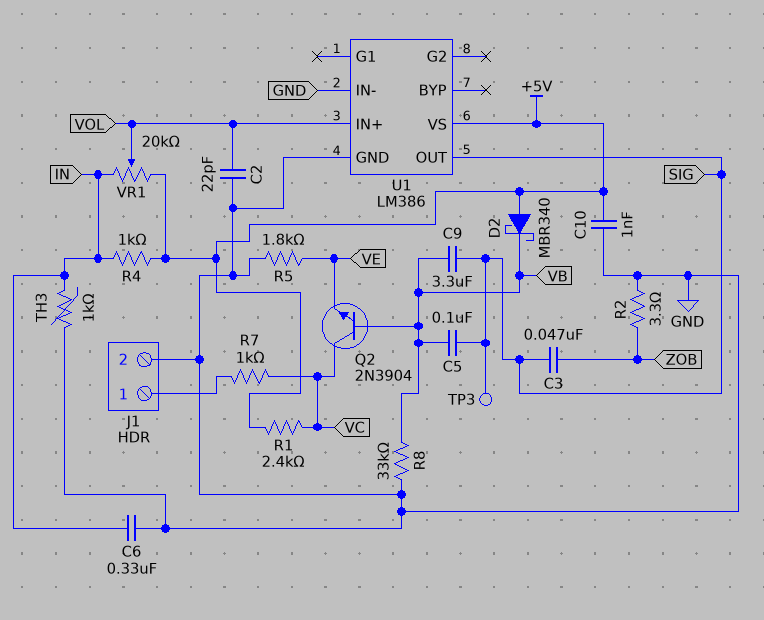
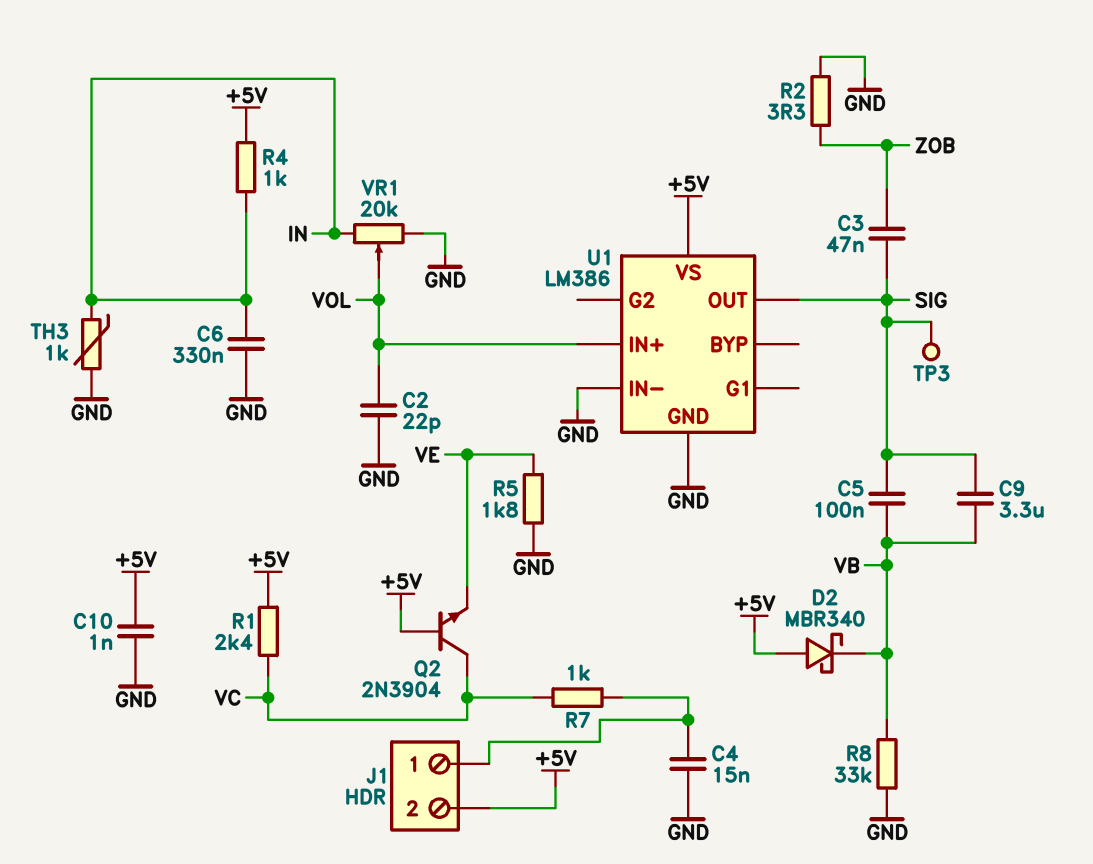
C4: none -> 15nF (GND, J1/1)
J1 pin 2: GND -> +5V
Q2: NPN 2N3904 (B VB, C VC, E VE) -> NPN 2N3904 (B +5V, C VC, E VE)
VR1: 20k (+5V, IN, wiper VOL) -> 20k (GND, IN, wiper VOL)

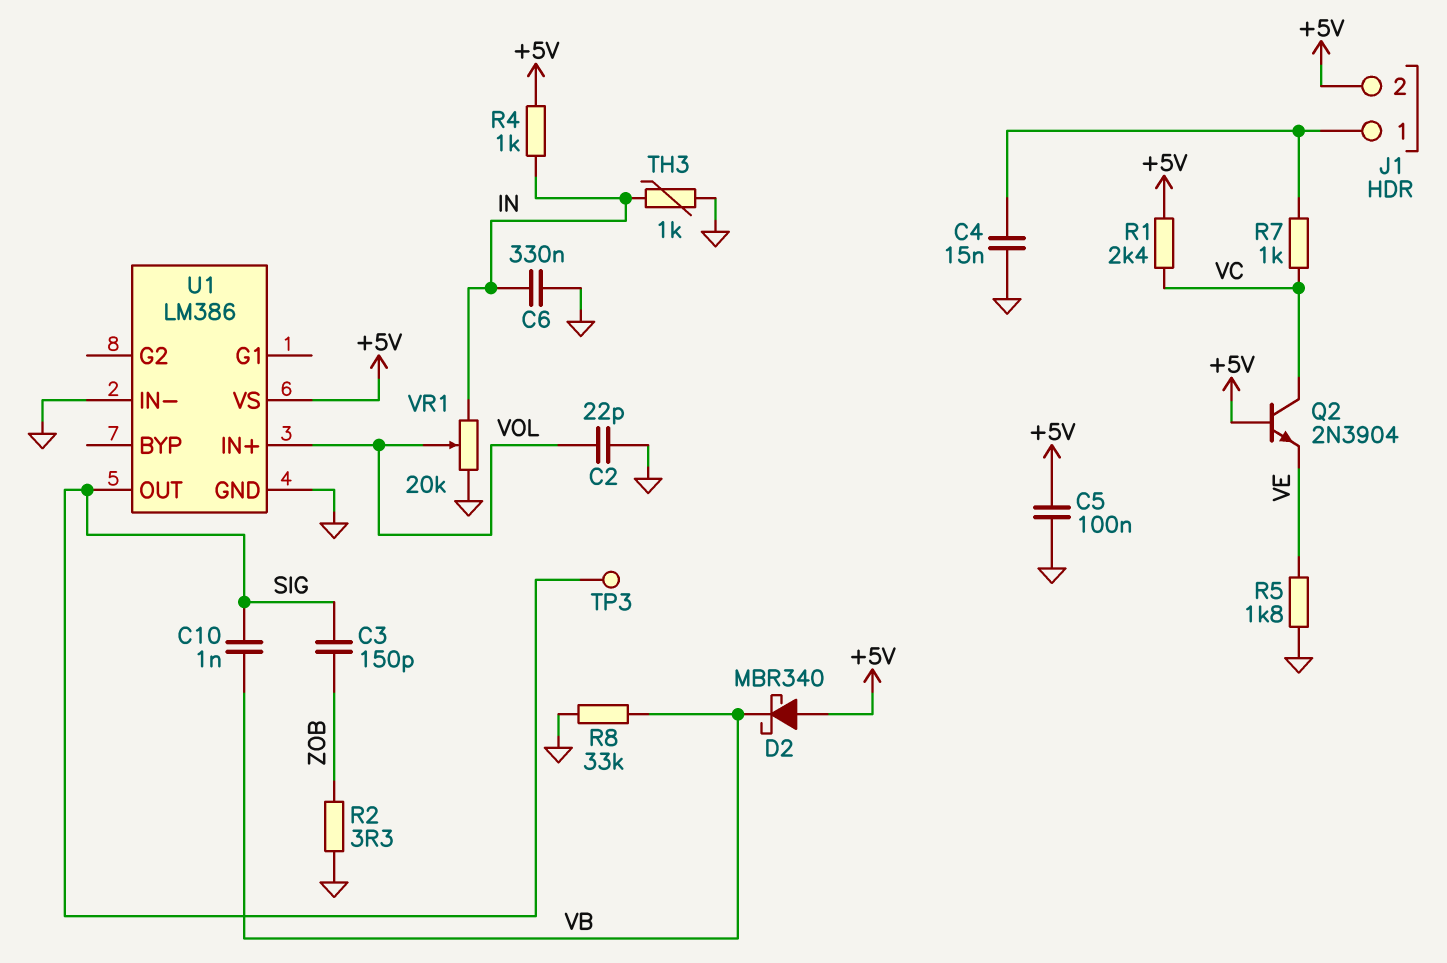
C3: 47nF (SIG, ZOB) -> 150pF (SIG, ZOB)
C5: 100nF (SIG, VB) -> 100nF (+5V, GND)
C9: 3.3uF (SIG, VB) -> none
C10: 1nF (+5V, GND) -> 1nF (SIG, VB)

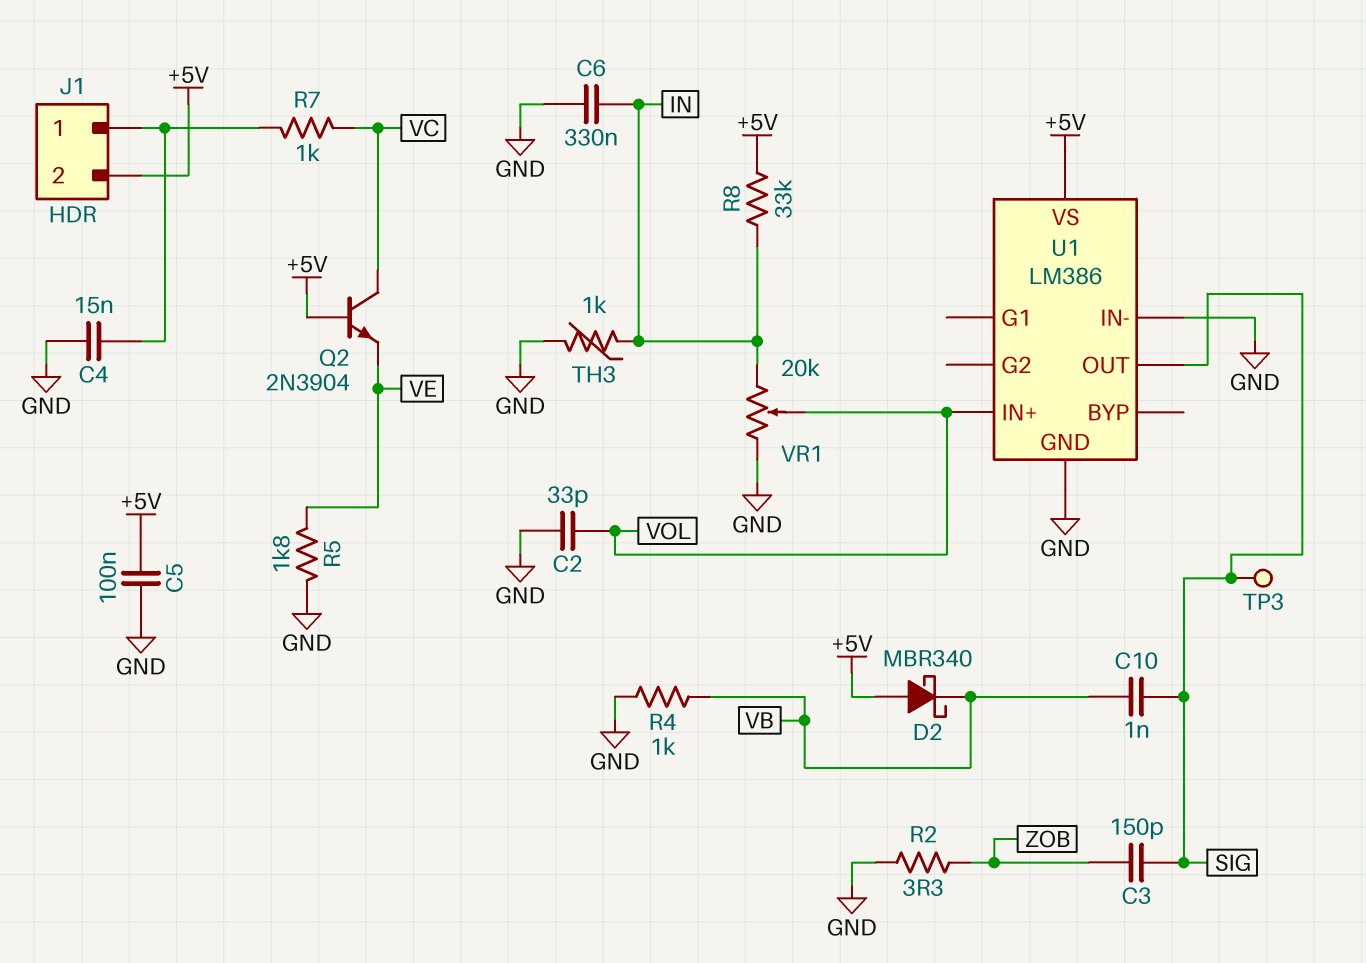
C2: 22pF (GND, VOL) -> 33pF (GND, VOL)
R1: 2.4k (+5V, VC) -> none
R4: 1k (+5V, IN) -> 1k (GND, VB)
R8: 33k (GND, VB) -> 33k (+5V, IN)

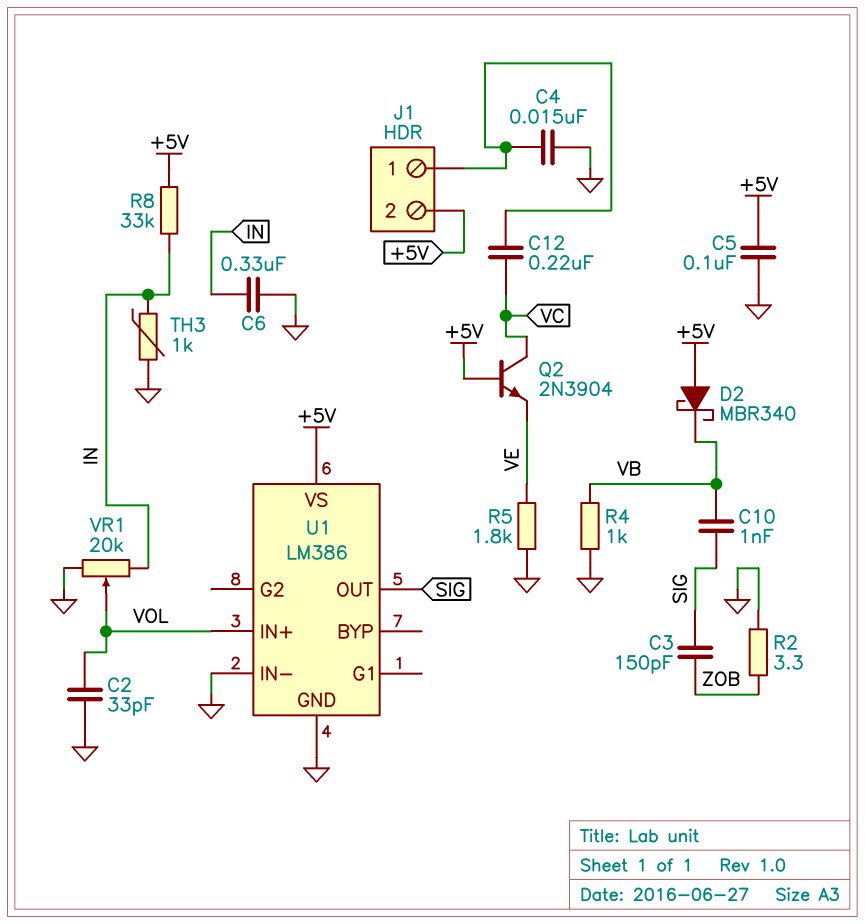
C12: none -> 220nF (J1/1, VC)
R7: 1k (J1/1, VC) -> none
TP3: test point (SIG) -> none

